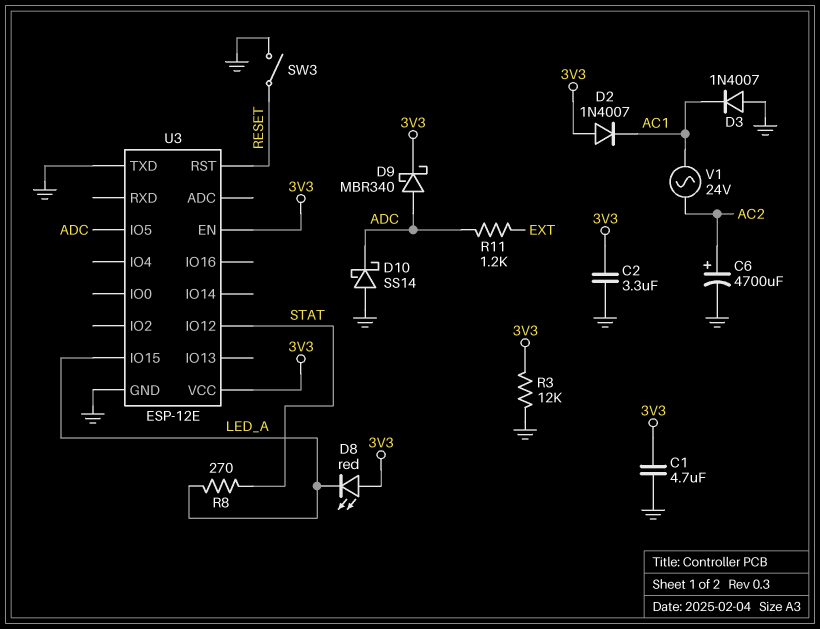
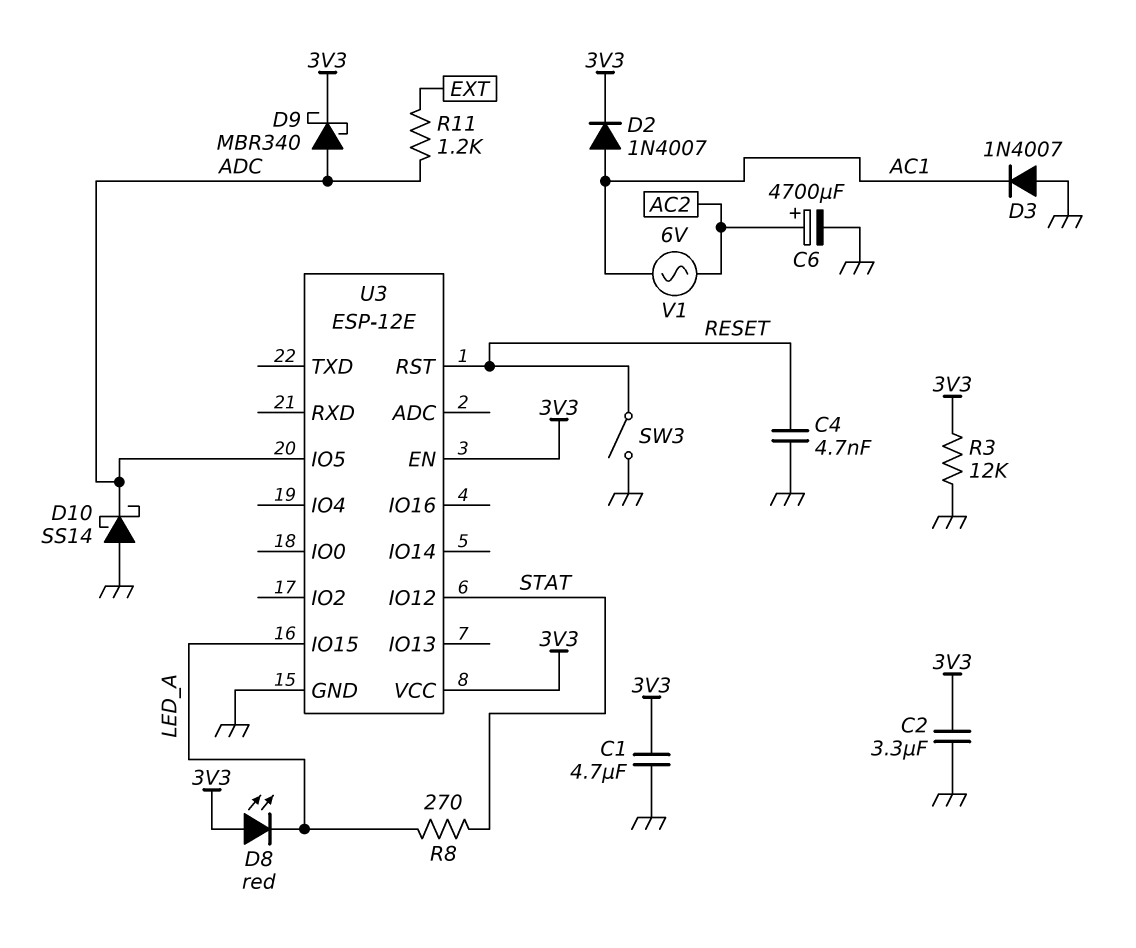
C4: none -> 4.7nF (GND, RESET)
D2: diode 1N4007 (A 3V3, K AC1) -> diode 1N4007 (A AC1, K 3V3)
U3 pin TXD: GND -> none
V1: AC 24V (AC1, AC2) -> AC 6V (AC1, AC2)

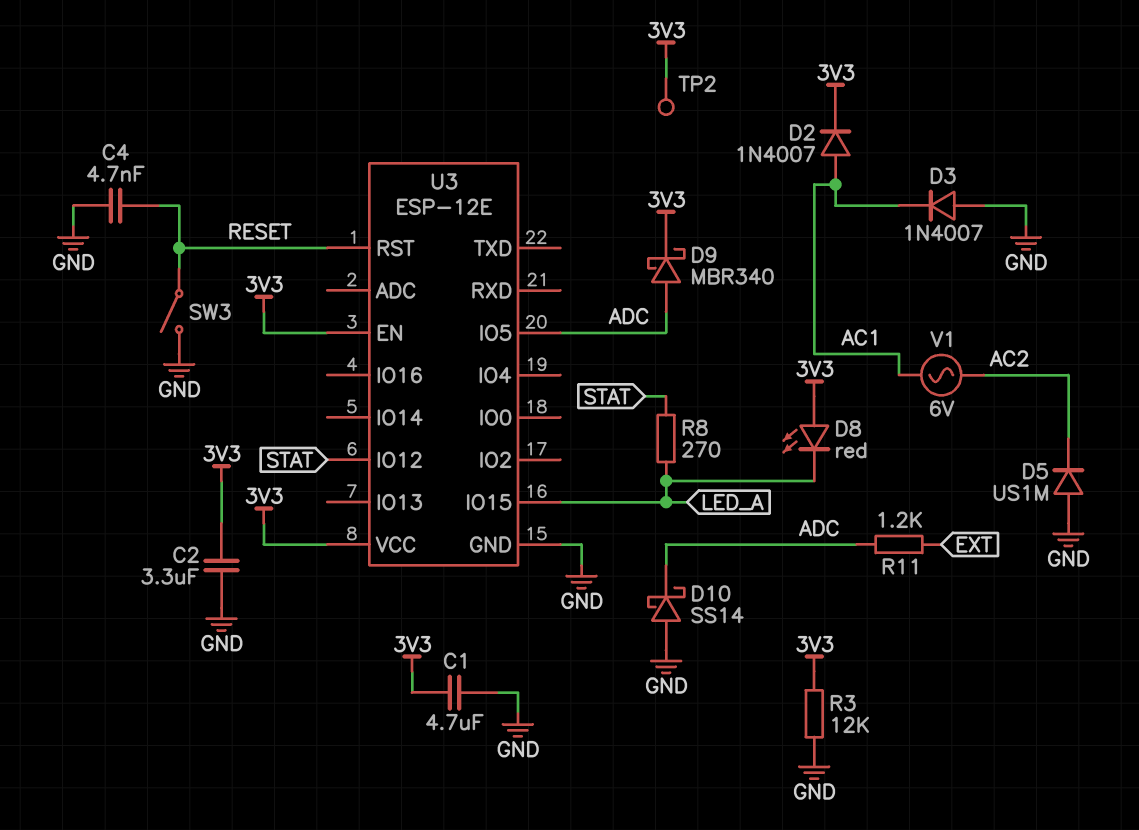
C6: 4700uF (plus AC2, minus GND) -> none
D5: none -> diode US1M (A GND, K AC2)
TP2: none -> test point (3V3)

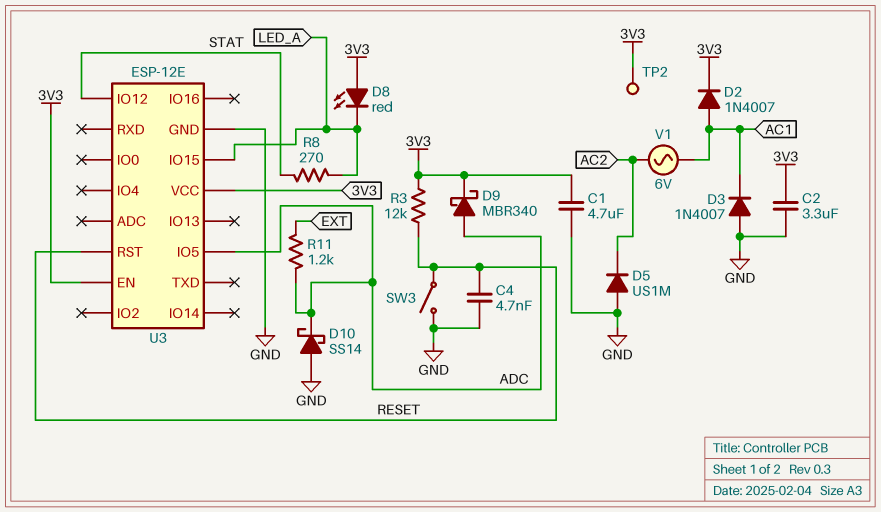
R3: 12k (3V3, GND) -> 12k (3V3, RESET)

